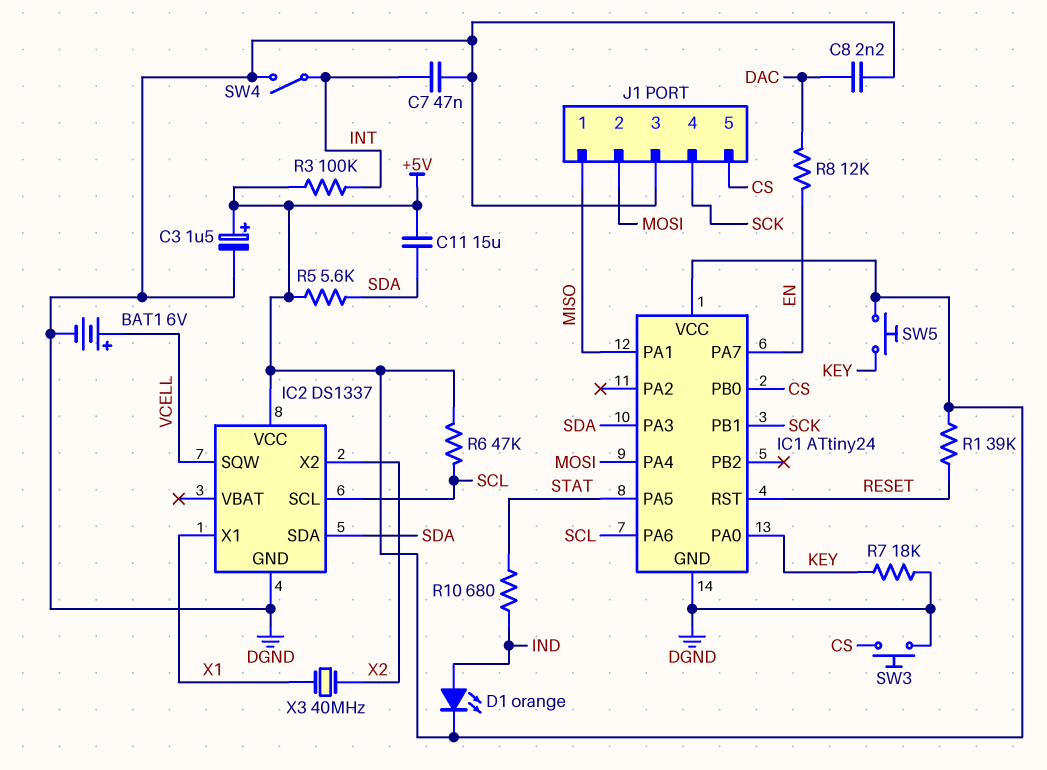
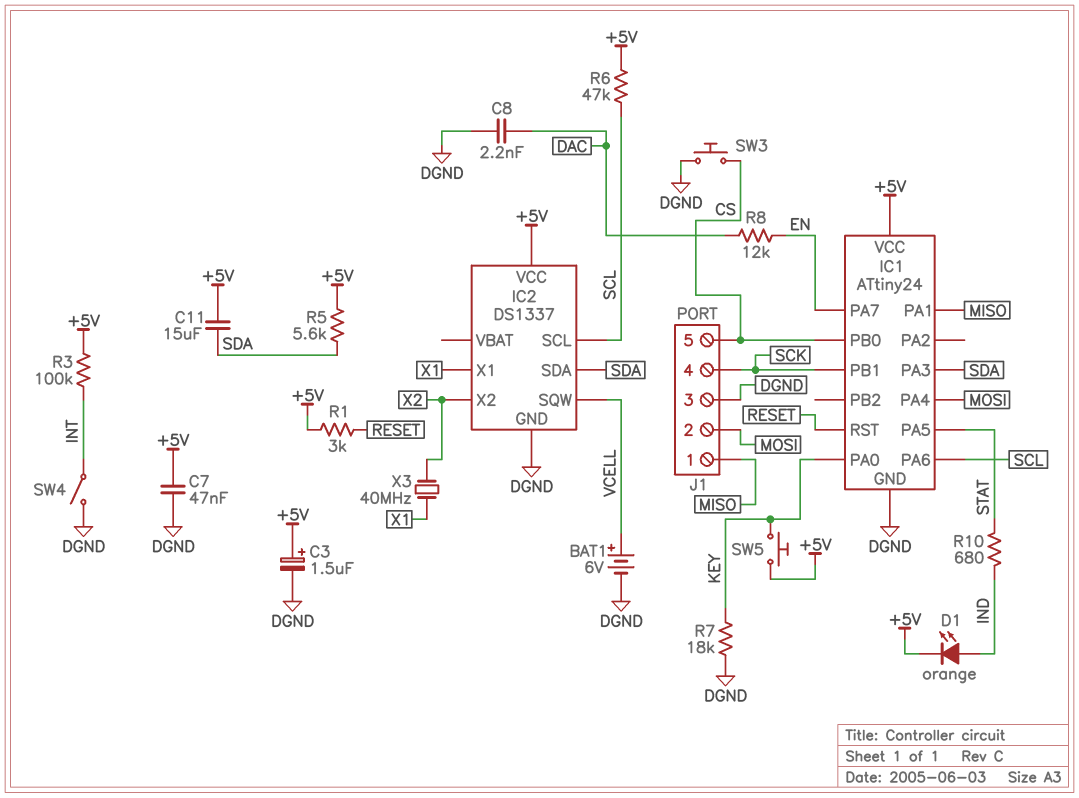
C7: 47nF (DGND, INT) -> 47nF (+5V, DGND)
R1: 39k (+5V, RESET) -> 3k (+5V, RESET)

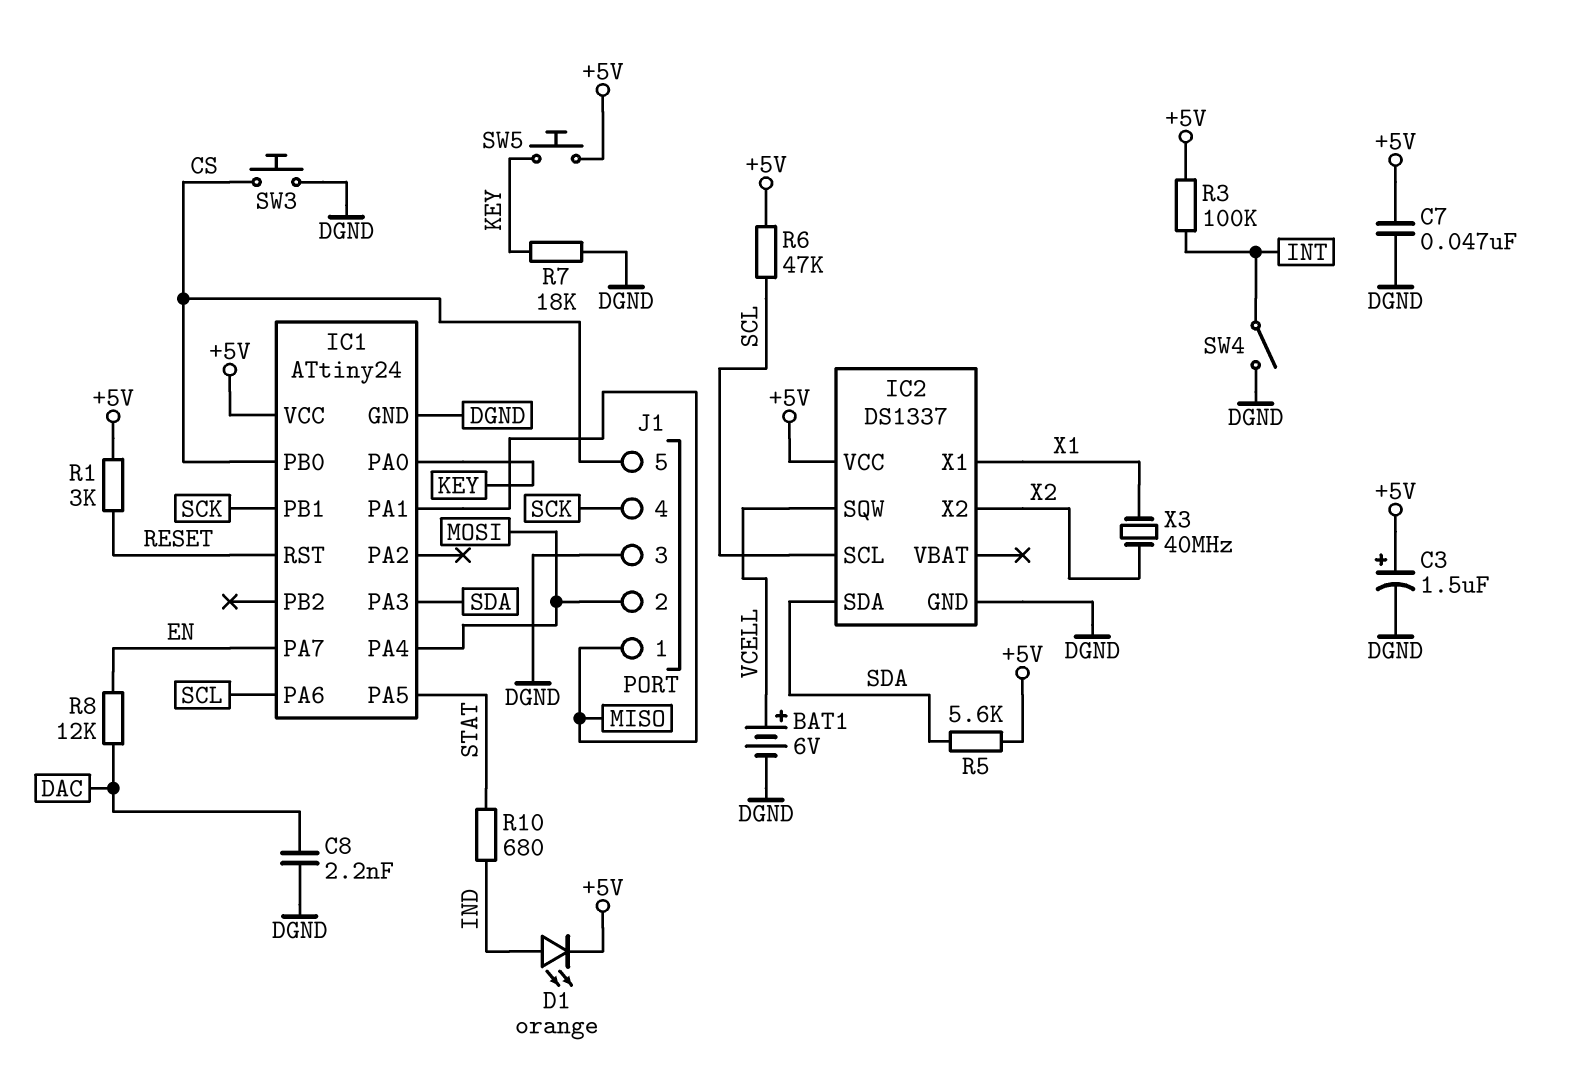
C11: 15uF (+5V, SDA) -> none

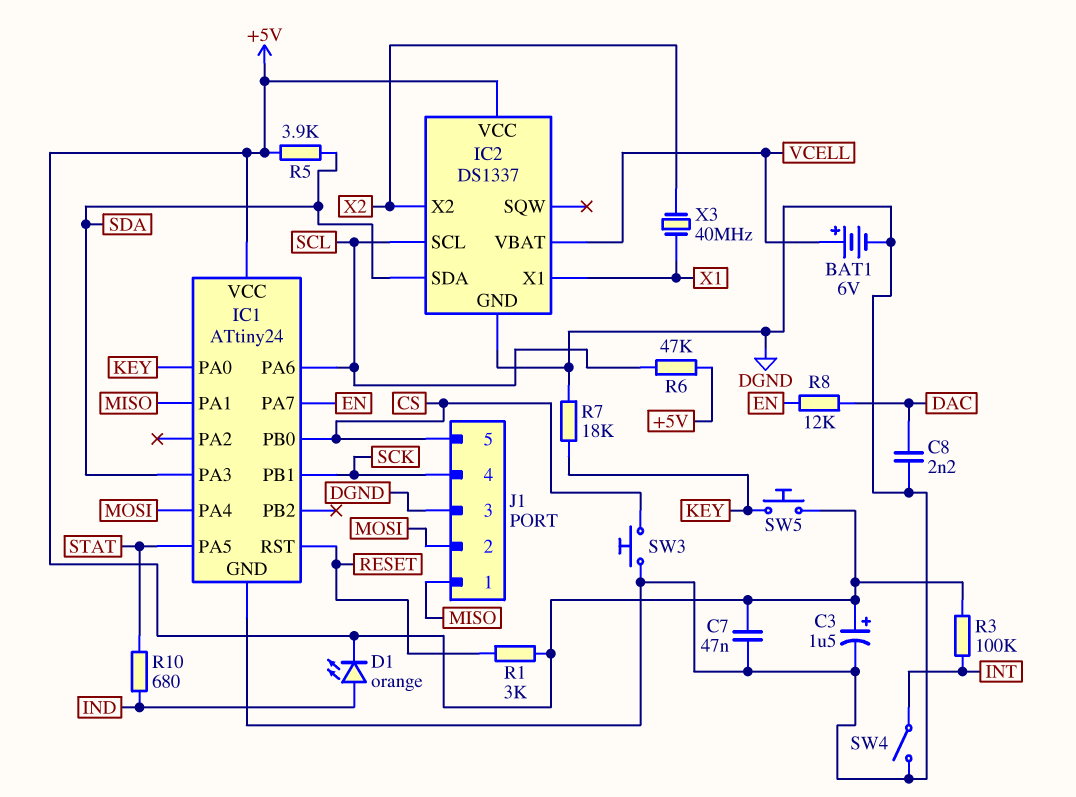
IC2 pin SQW: VCELL -> none
IC2 pin VBAT: none -> VCELL
R5: 5.6k (+5V, SDA) -> 3.9k (+5V, SDA)

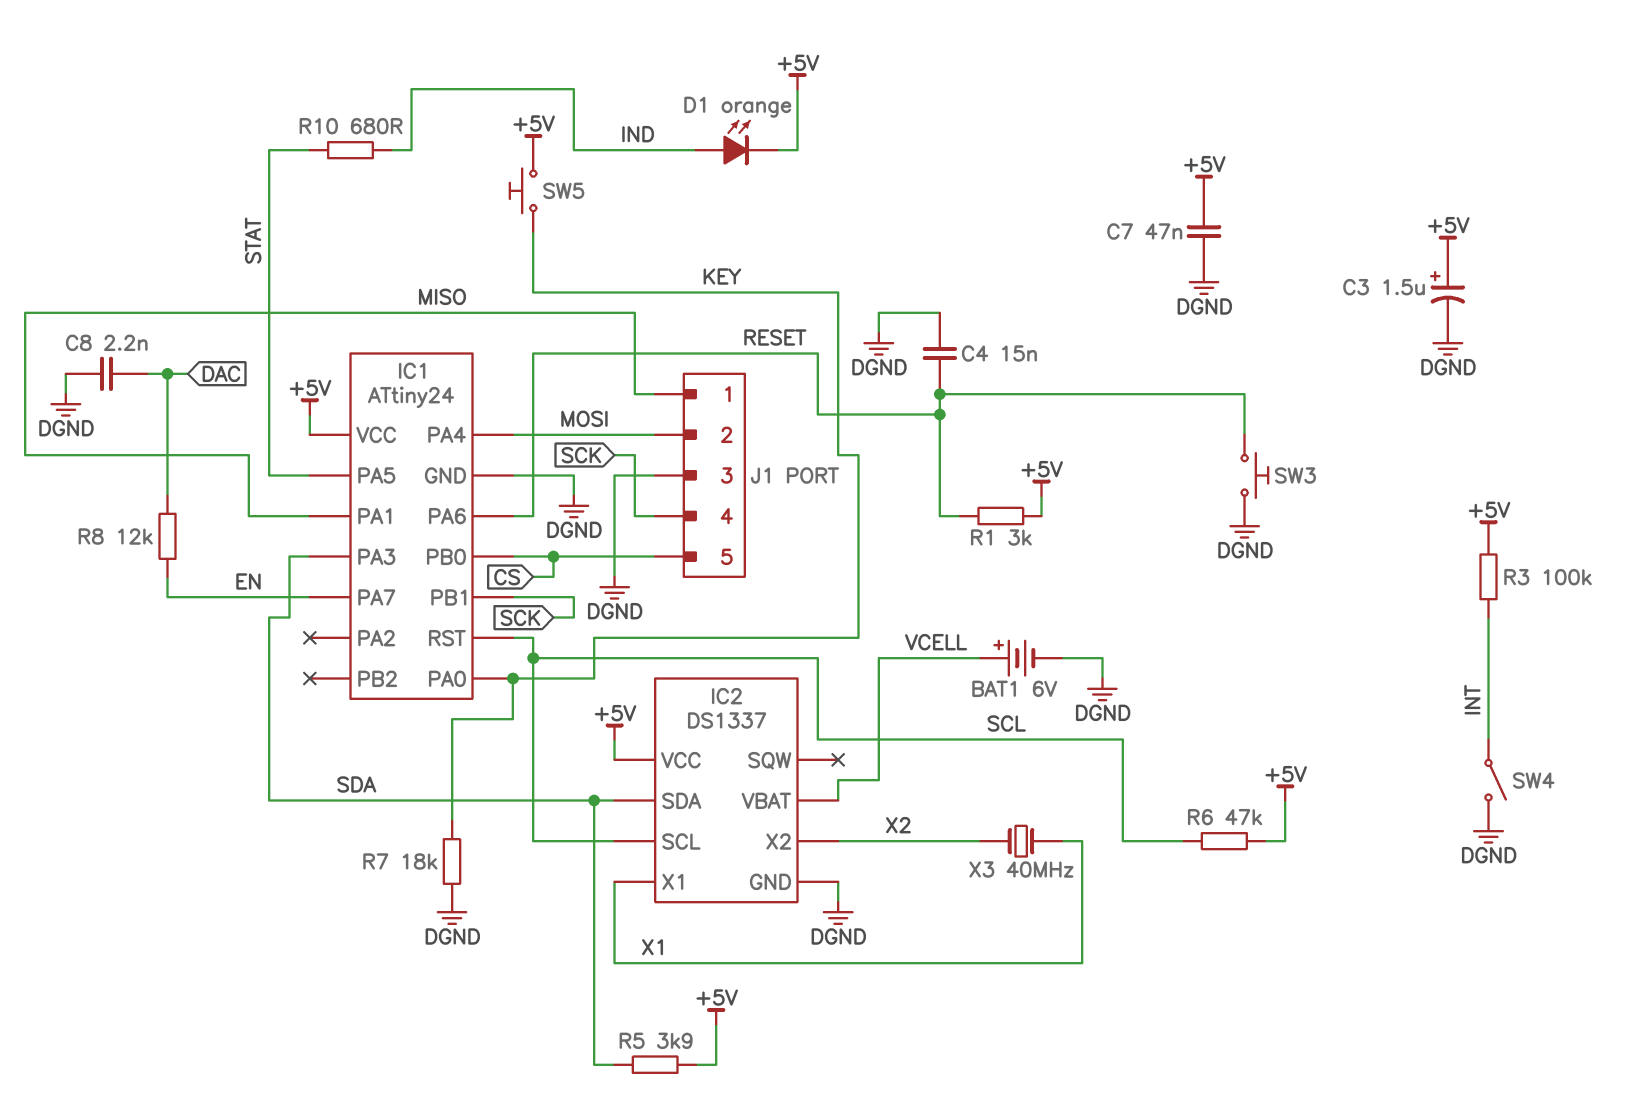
C4: none -> 15nF (DGND, RESET)
IC1 pin PA6: SCL -> RESET
IC1 pin RST: RESET -> SCL
SW3: button (CS, DGND) -> button (DGND, RESET)

